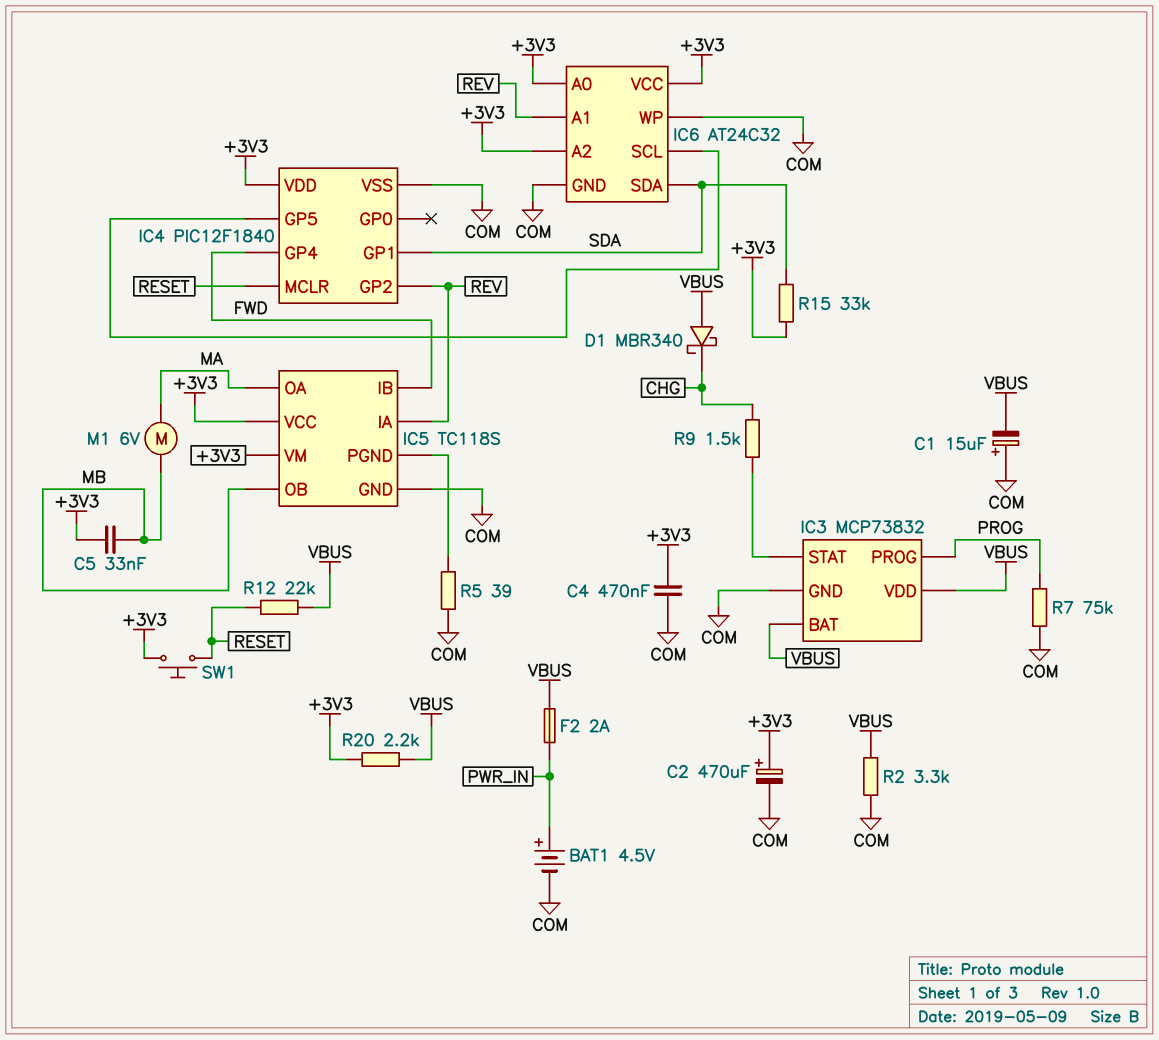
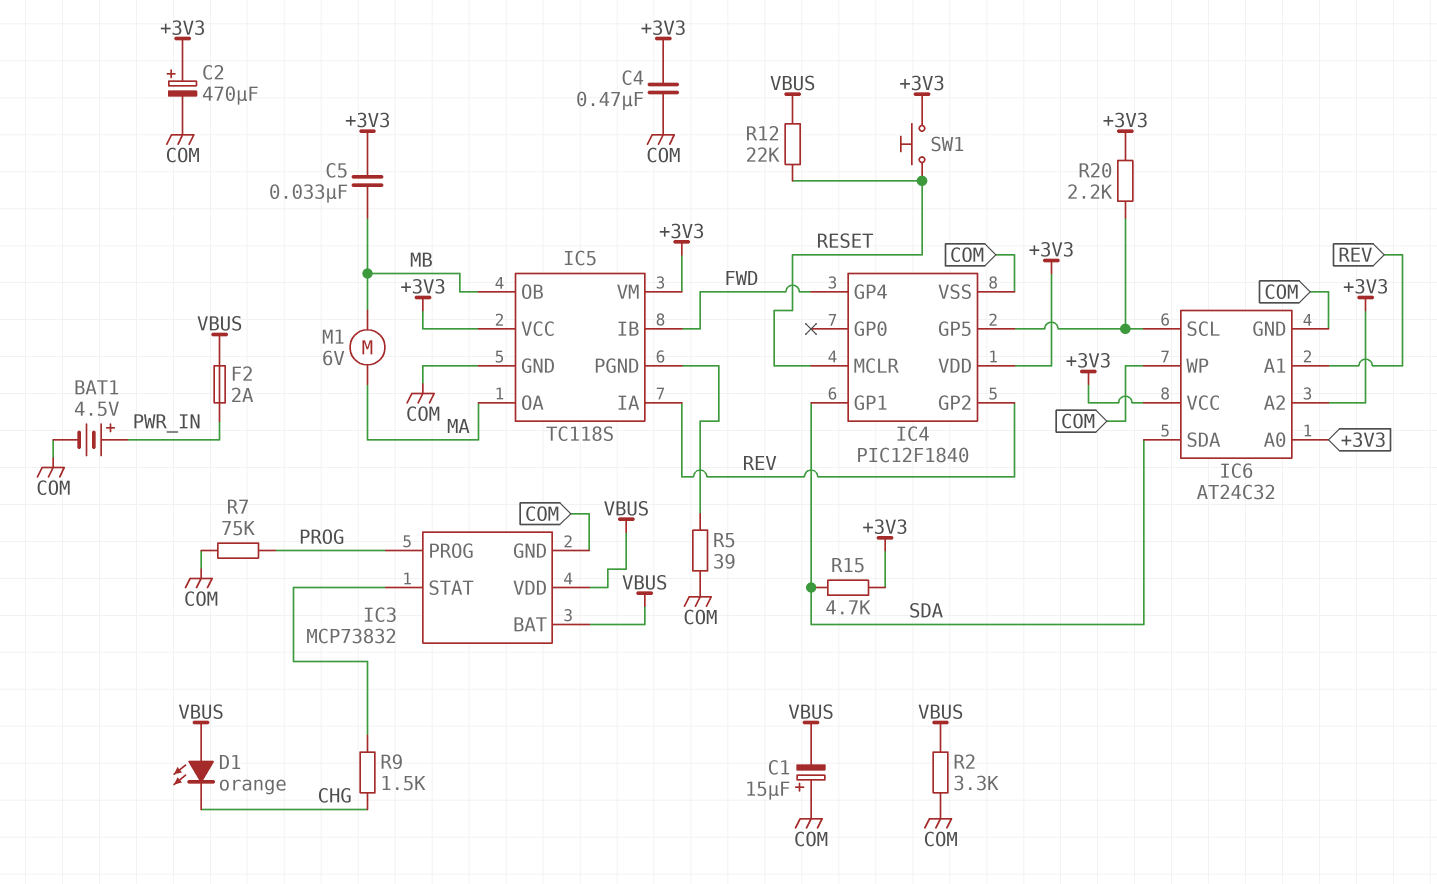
D1: schottky MBR340 (A VBUS, K CHG) -> LED orange (A VBUS, K CHG)
R15: 33k (+3V3, SDA) -> 4.7k (+3V3, SDA)
R20: 2.2k (+3V3, VBUS) -> 2.2k (+3V3, IC4/GP5)

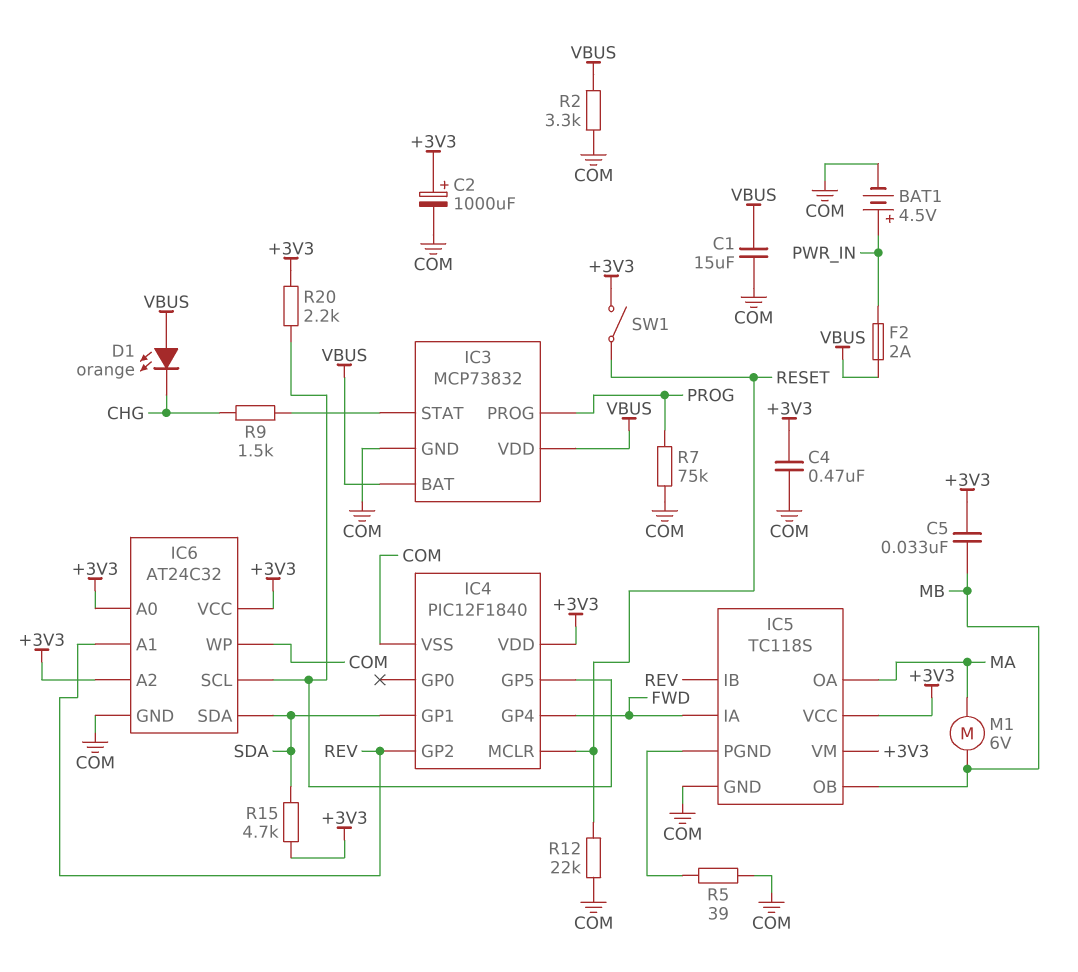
C1: 15uF (plus COM, minus VBUS) -> 15uF (COM, VBUS)
C2: 470uF (plus +3V3, minus COM) -> 1000uF (plus +3V3, minus COM)
IC5 pin IA: REV -> FWD
IC5 pin IB: FWD -> REV
R12: 22k (RESET, VBUS) -> 22k (COM, RESET)
SW1: button (+3V3, RESET) -> switch (+3V3, RESET)

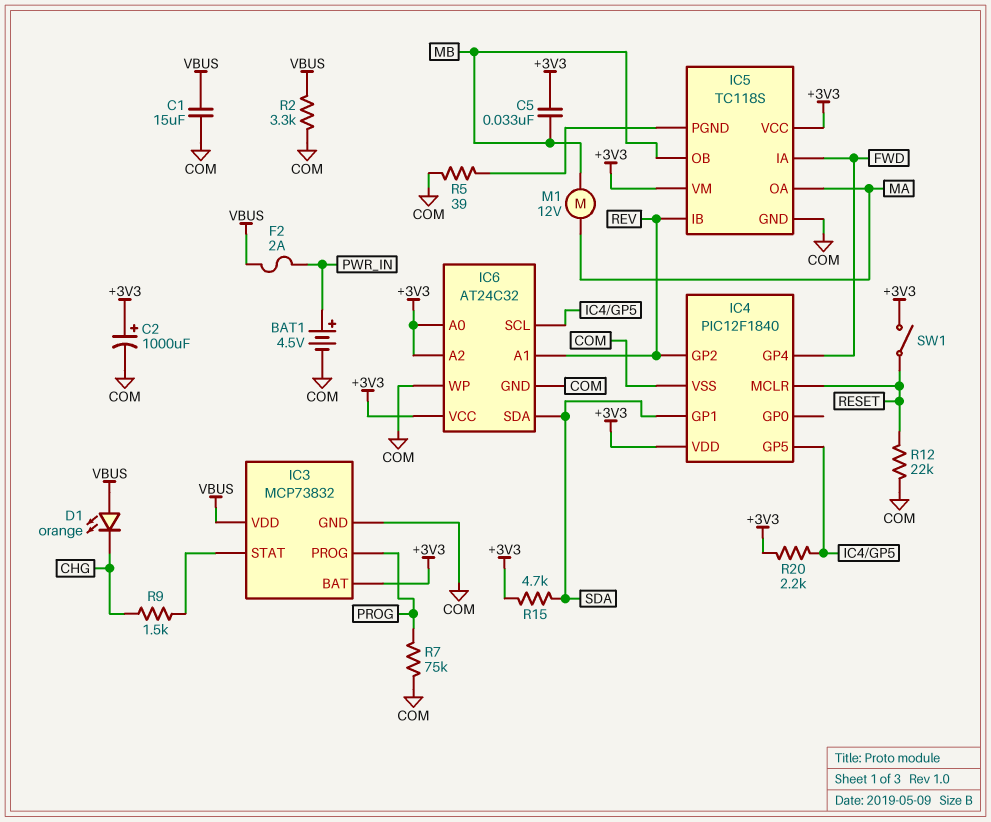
C4: 470nF (+3V3, COM) -> none
IC3 pin BAT: VBUS -> +3V3
M1: motor 6V (MA, MB) -> motor 12V (MA, MB)

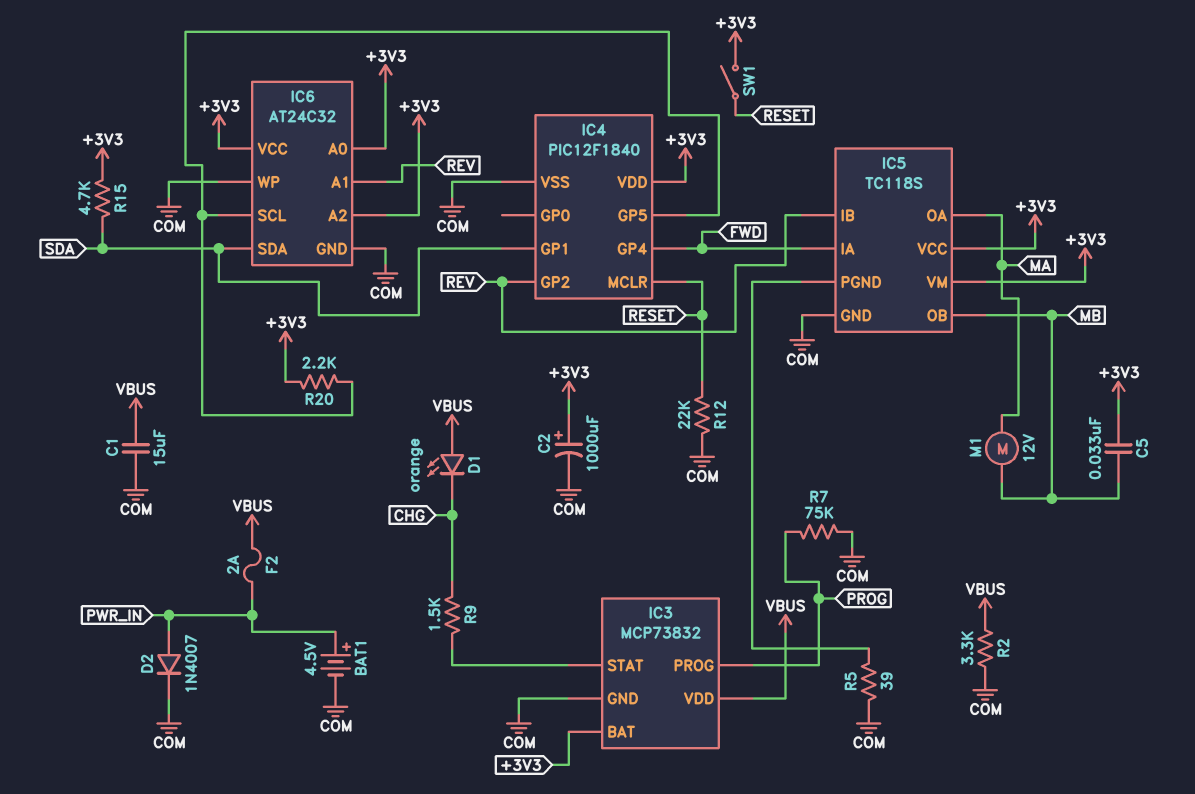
D2: none -> diode 1N4007 (A PWR_IN, K COM)

